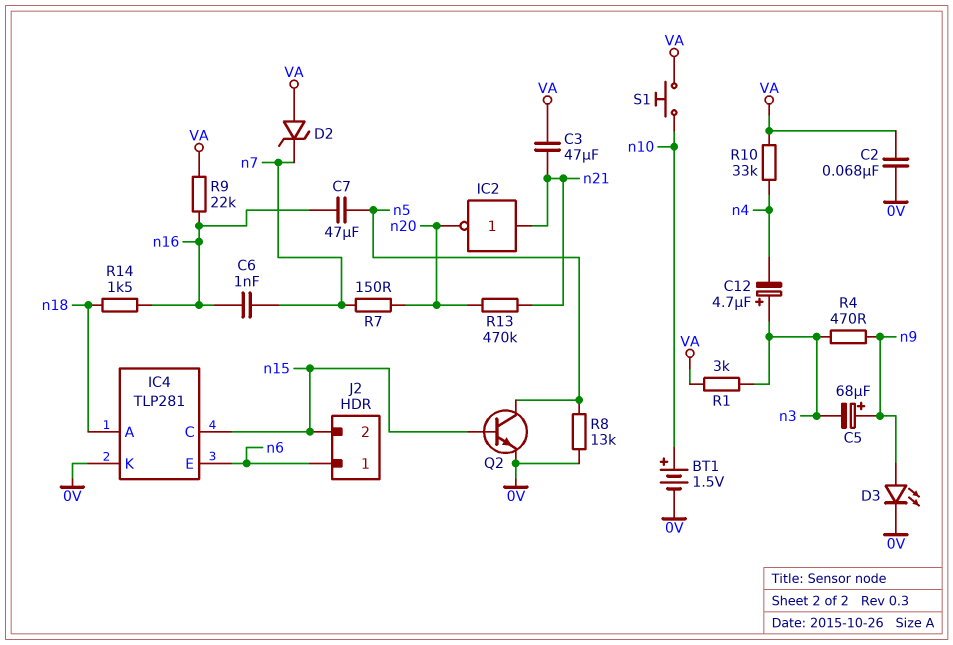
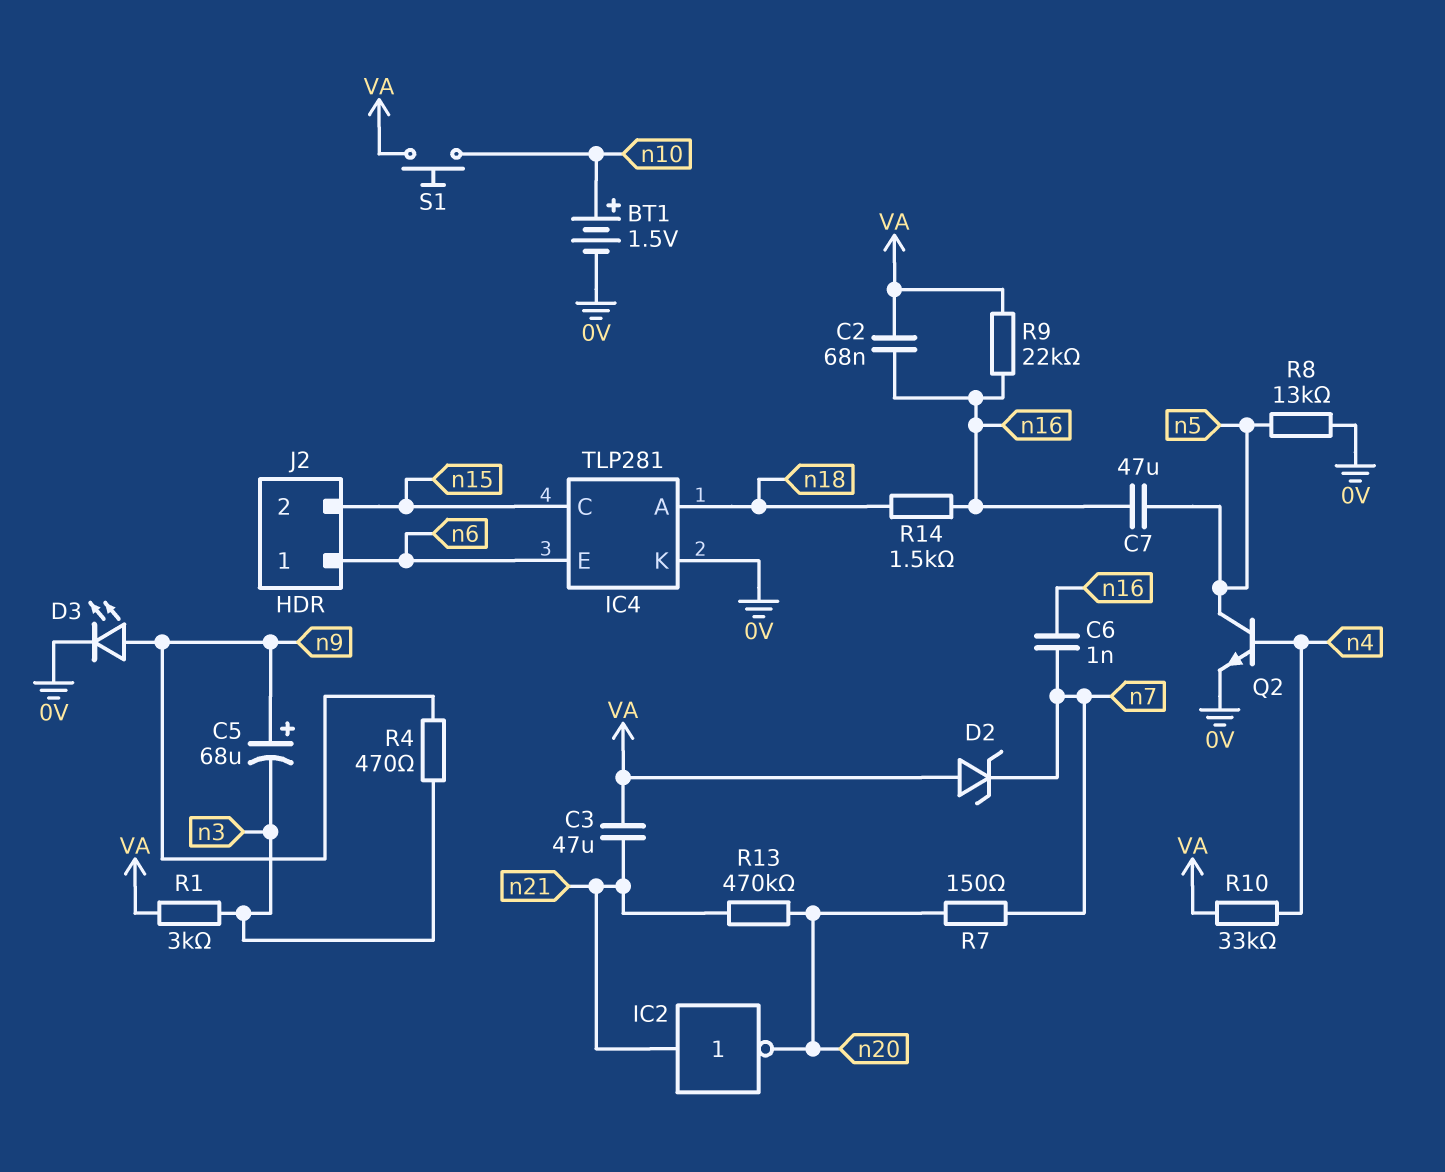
C2: 68nF (0V, VA) -> 68nF (VA, n16)
C12: 4.7uF (plus n3, minus n4) -> none
Q2: NPN (B n15, C n5, E 0V) -> NPN (B n4, C n5, E 0V)

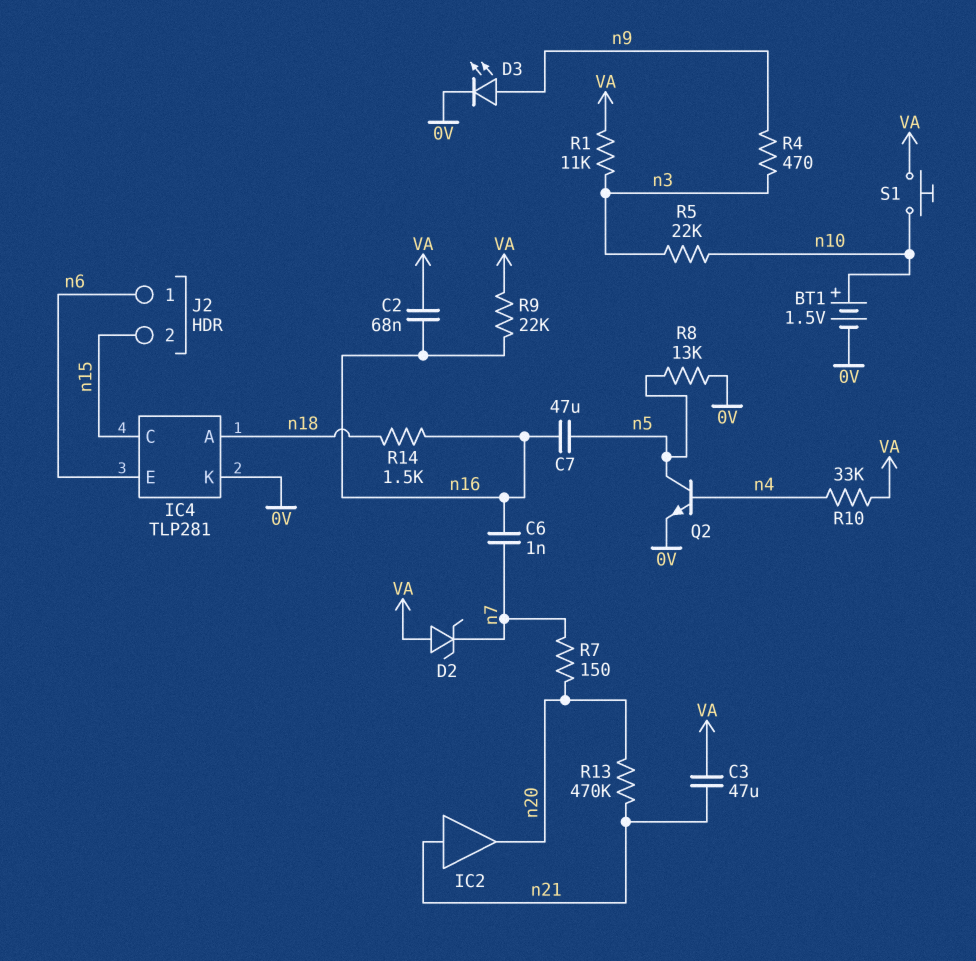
C5: 68uF (plus n9, minus n3) -> none
IC2: NOT (in n21, out n20) -> buffer (in n21, out n20)
R1: 3k (VA, n3) -> 11k (VA, n3)
R5: none -> 22k (n3, n10)

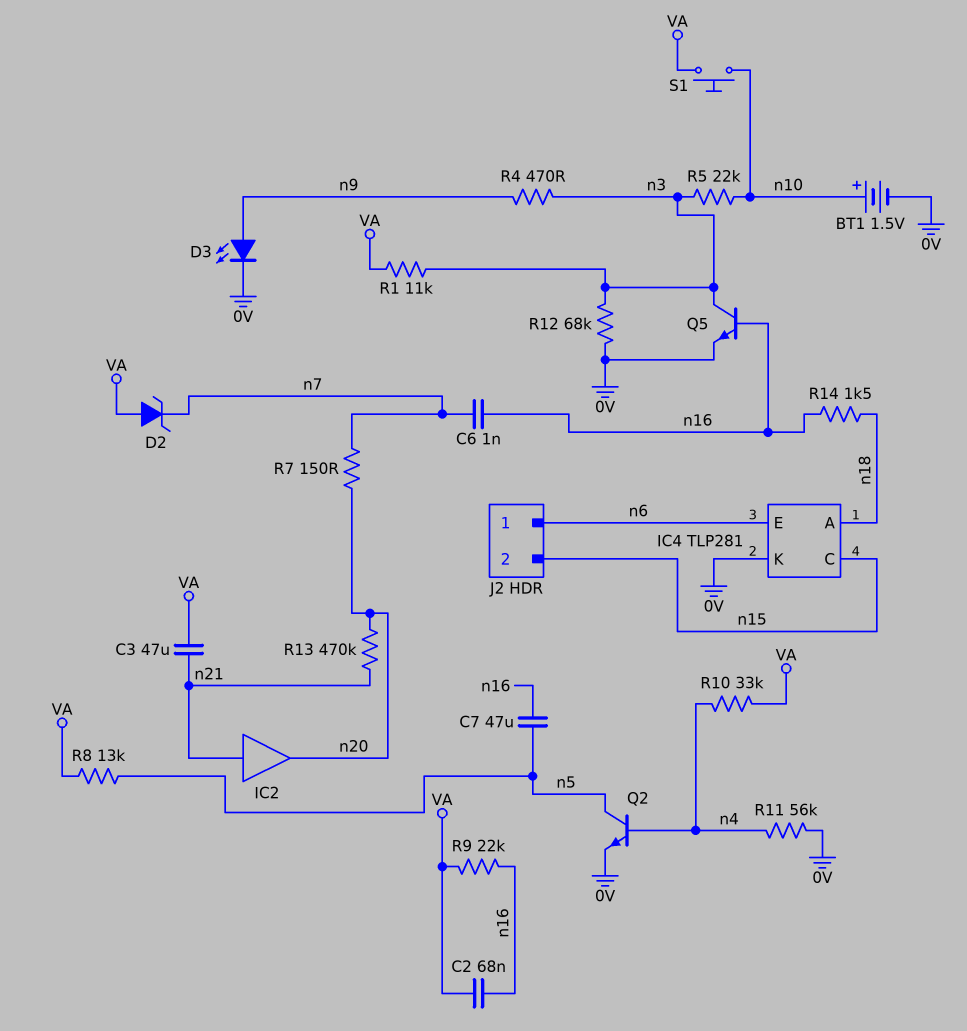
Q5: none -> NPN (B n16, C n3, E 0V)
R8: 13k (0V, n5) -> 13k (VA, n5)
R11: none -> 56k (0V, n4)
R12: none -> 68k (0V, n3)

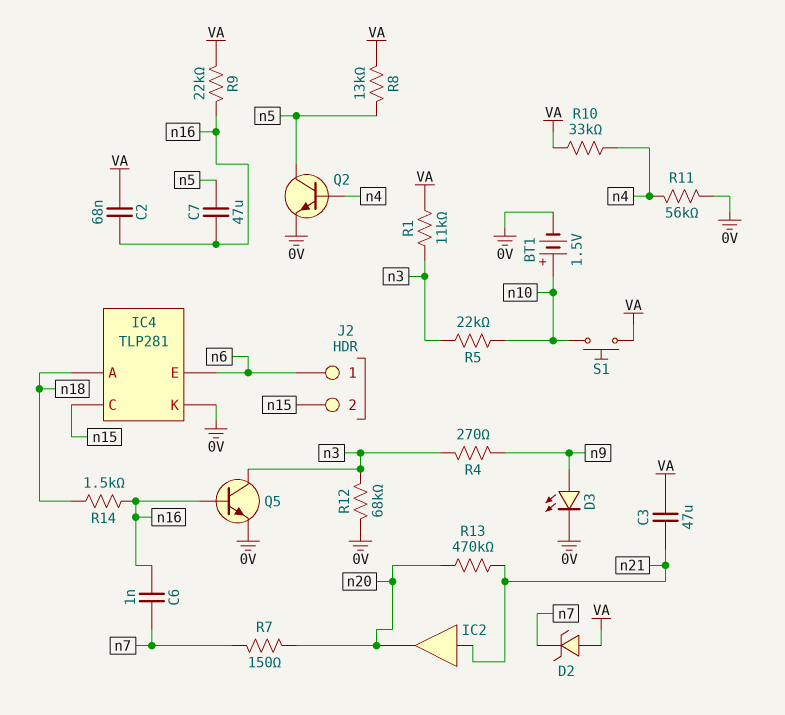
R4: 470 (n3, n9) -> 270 (n3, n9)

